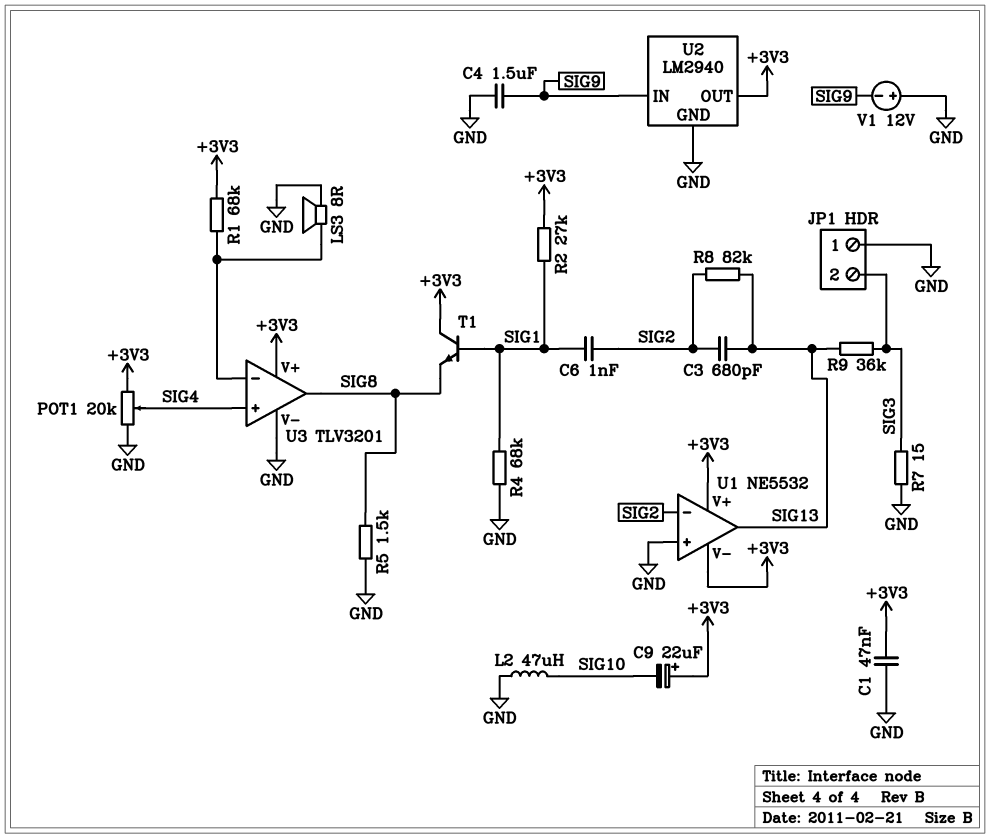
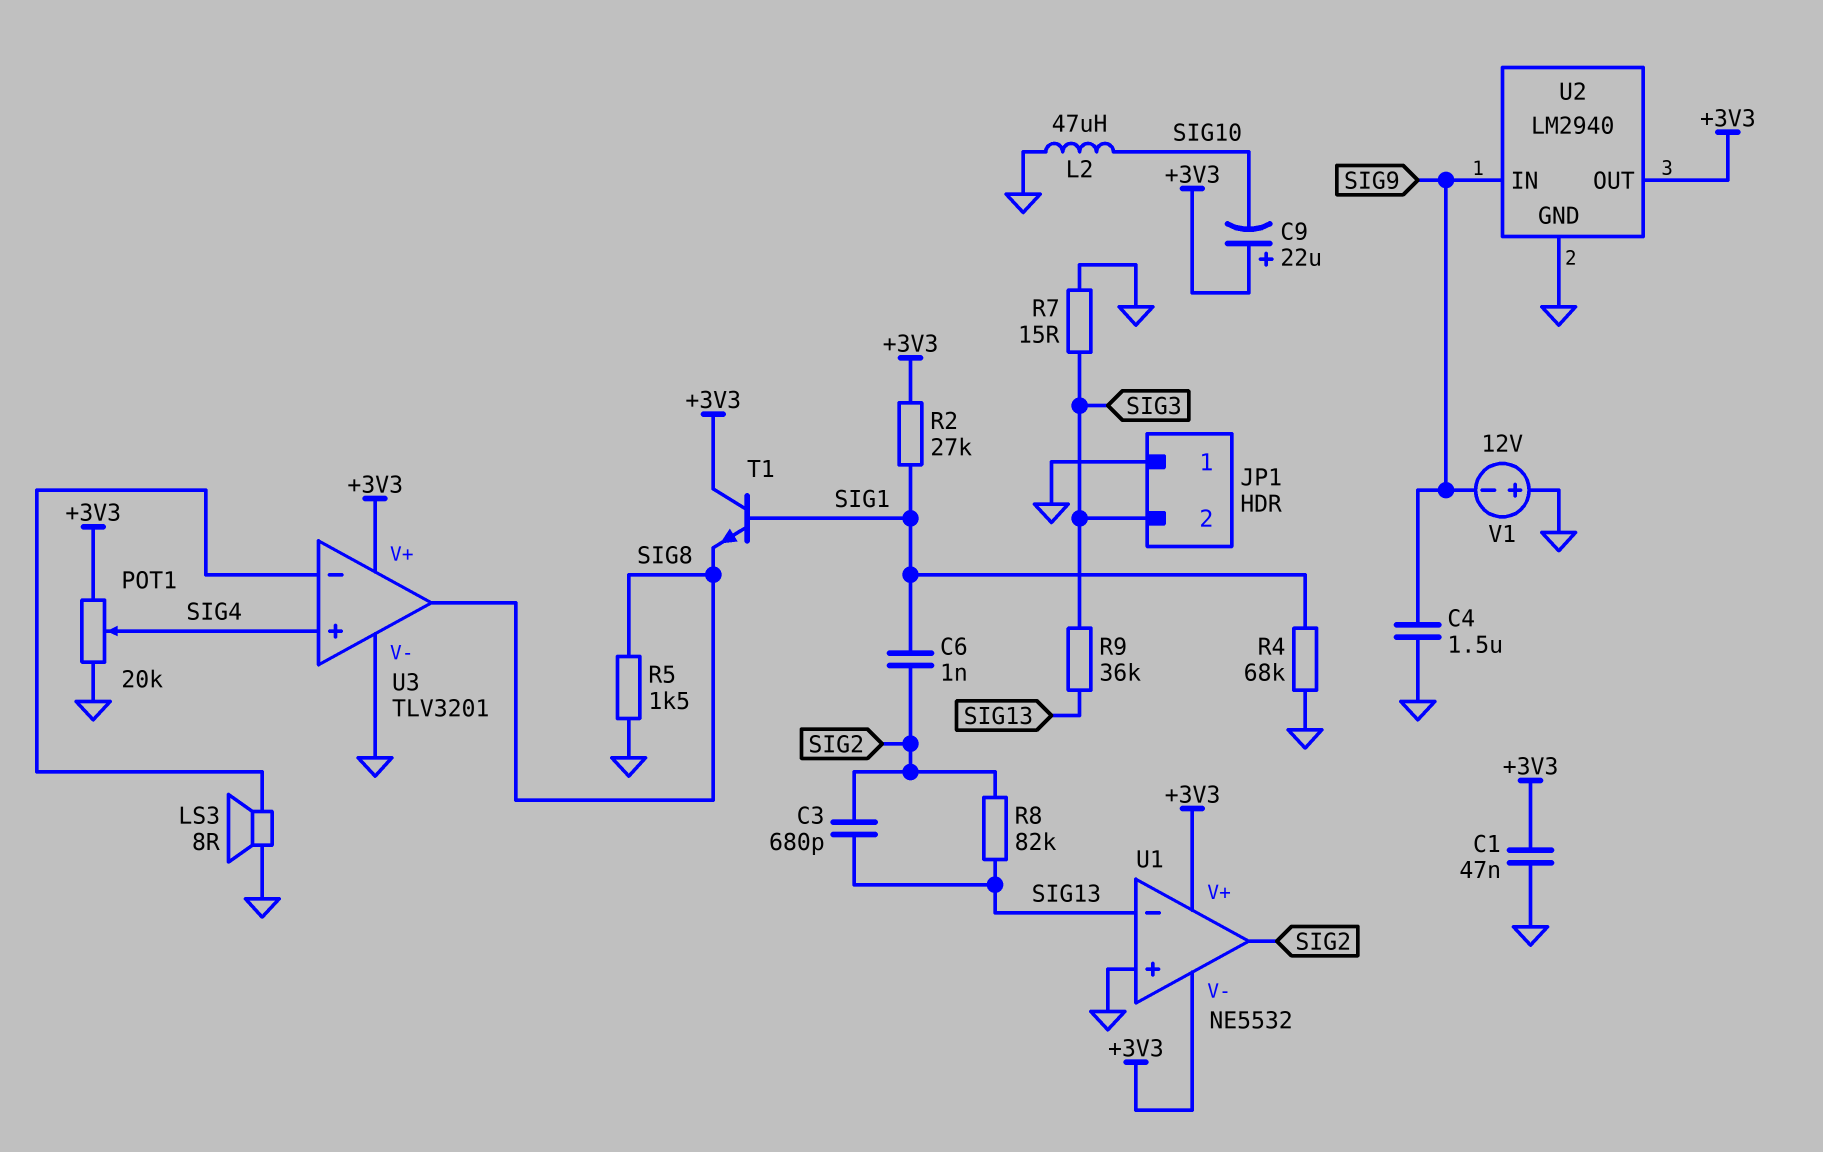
R1: 68k (+3V3, U3/in-) -> none
U1 pin in-: SIG2 -> SIG13
U1 pin out: SIG13 -> SIG2

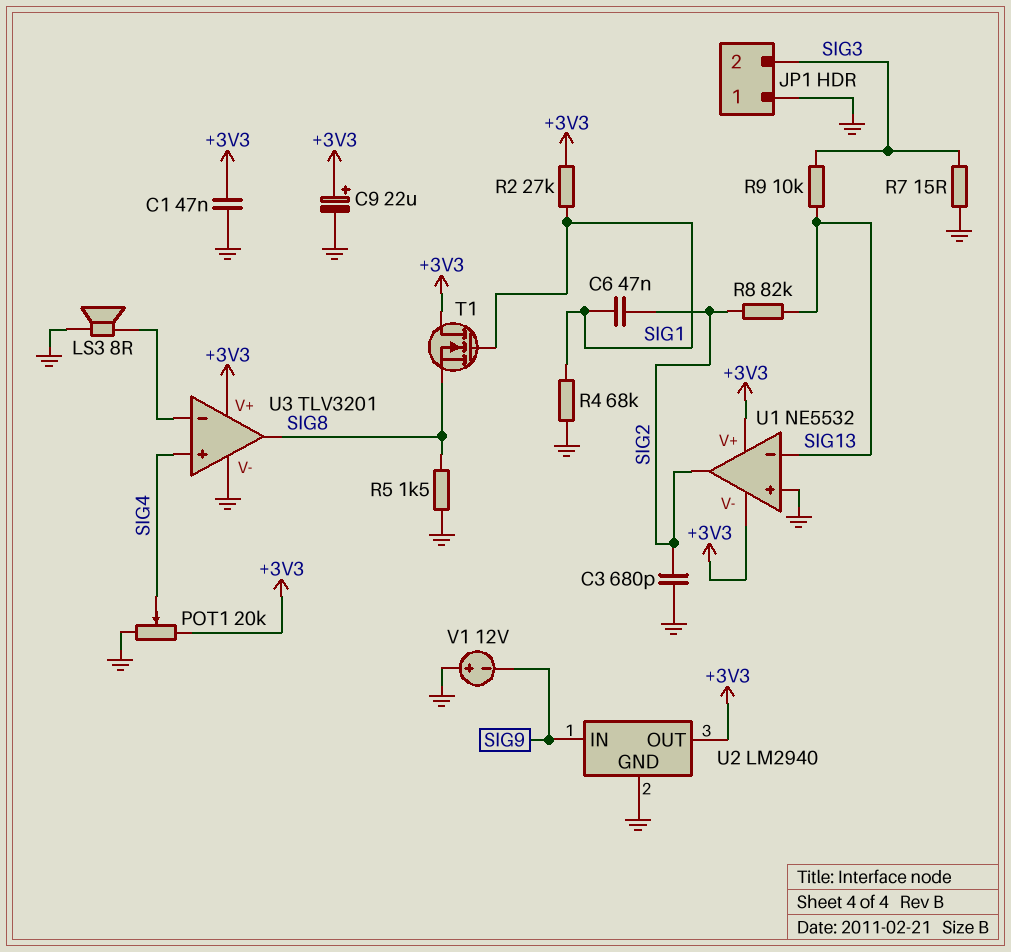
C3: 680pF (SIG2, SIG13) -> 680pF (GND, SIG2)
C4: 1.5uF (GND, SIG9) -> none
C6: 1nF (SIG1, SIG2) -> 47nF (SIG1, SIG2)
C9: 22uF (plus +3V3, minus SIG10) -> 22uF (plus +3V3, minus GND)
L2: 47uH (GND, SIG10) -> none
R9: 36k (SIG3, SIG13) -> 10k (SIG3, SIG13)
T1: NPN (B SIG1, C +3V3, E SIG8) -> NMOS (G SIG1, D +3V3, S SIG8)

